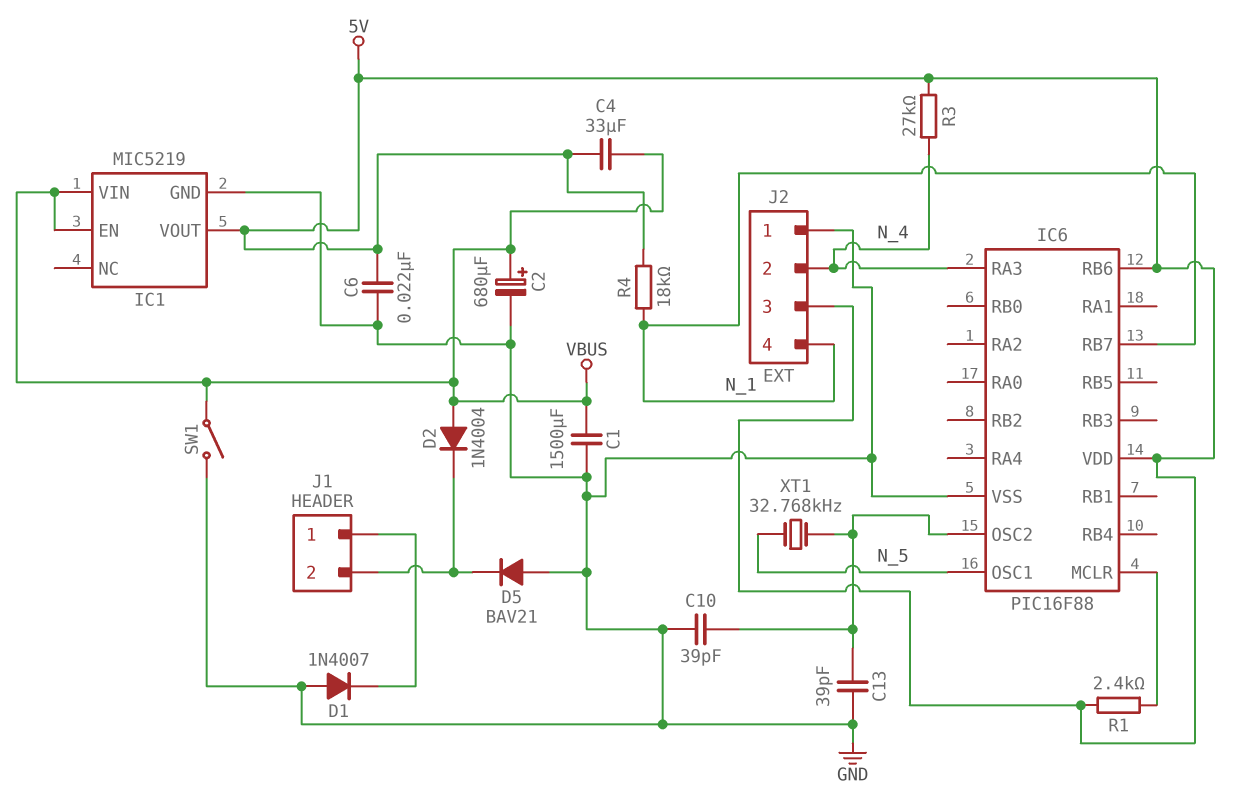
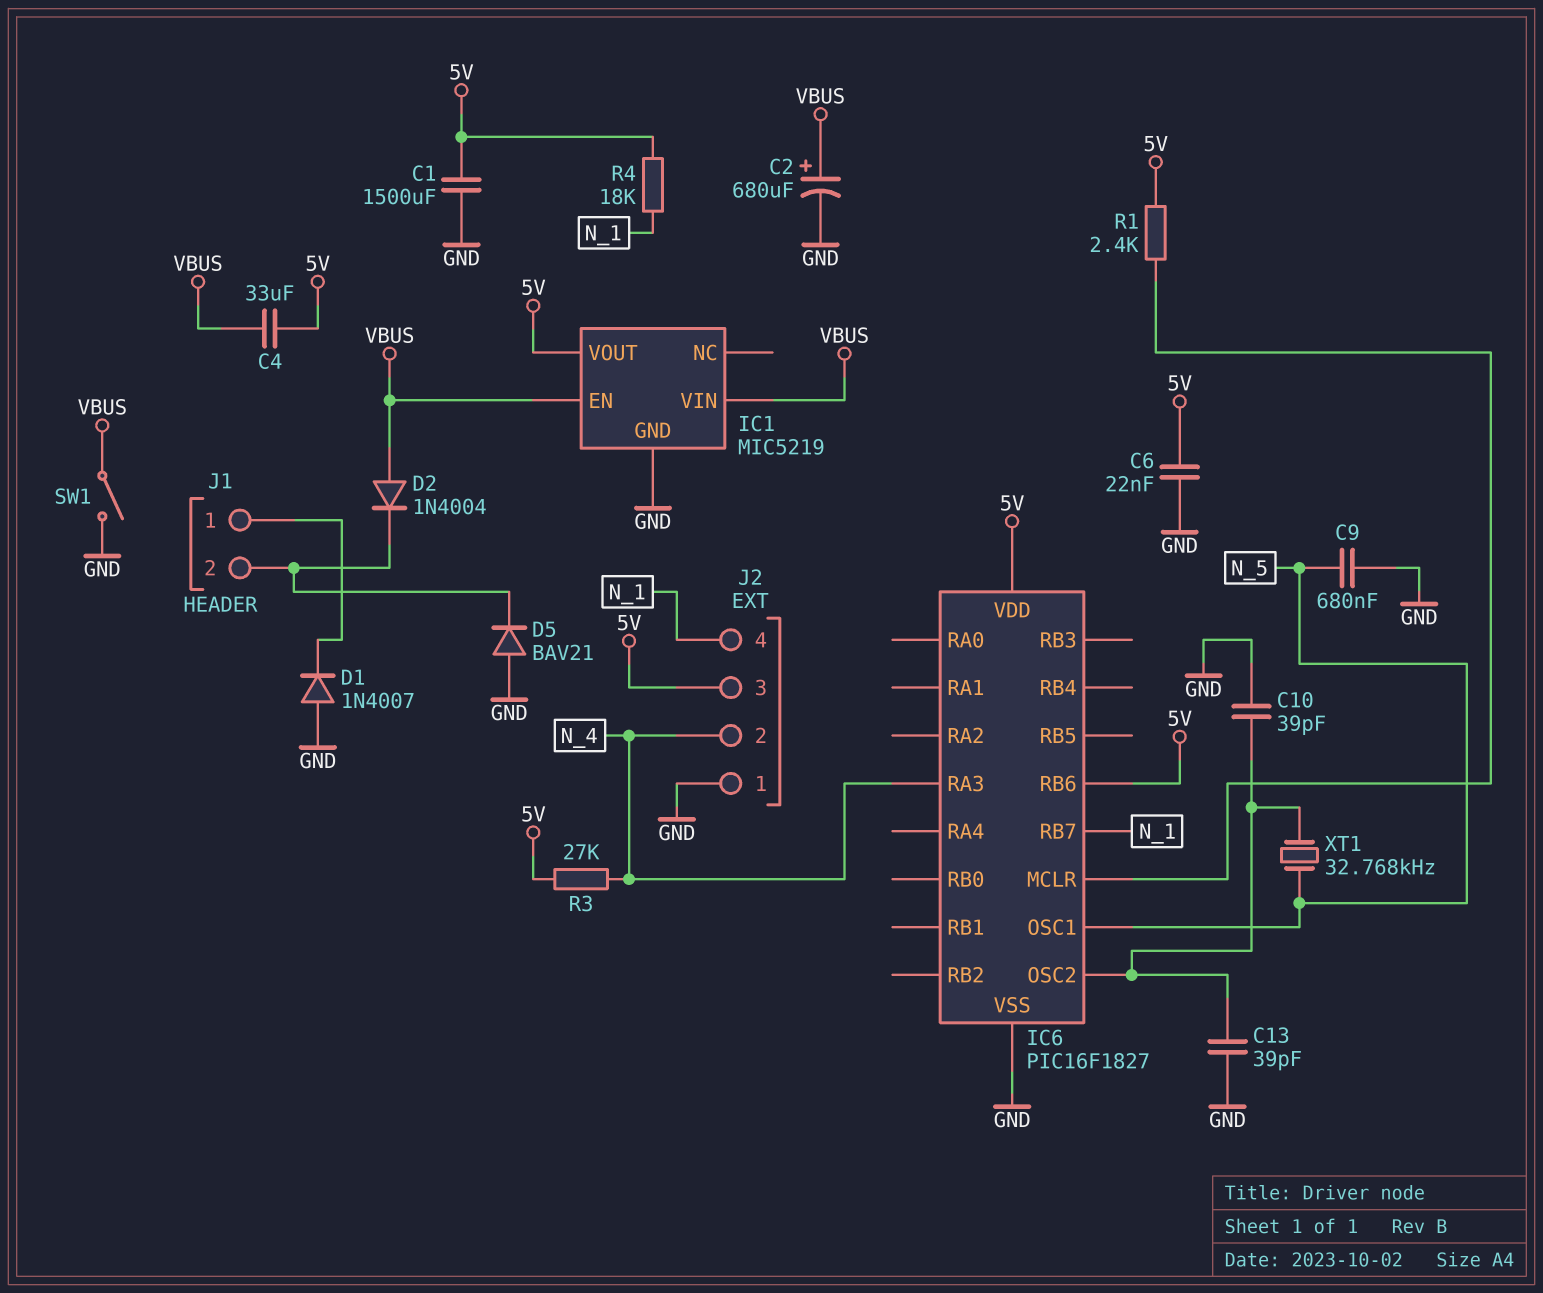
C1: 1500uF (GND, VBUS) -> 1500uF (5V, GND)
C9: none -> 680nF (GND, N_5)
IC6: PIC16F88 -> PIC16F1827

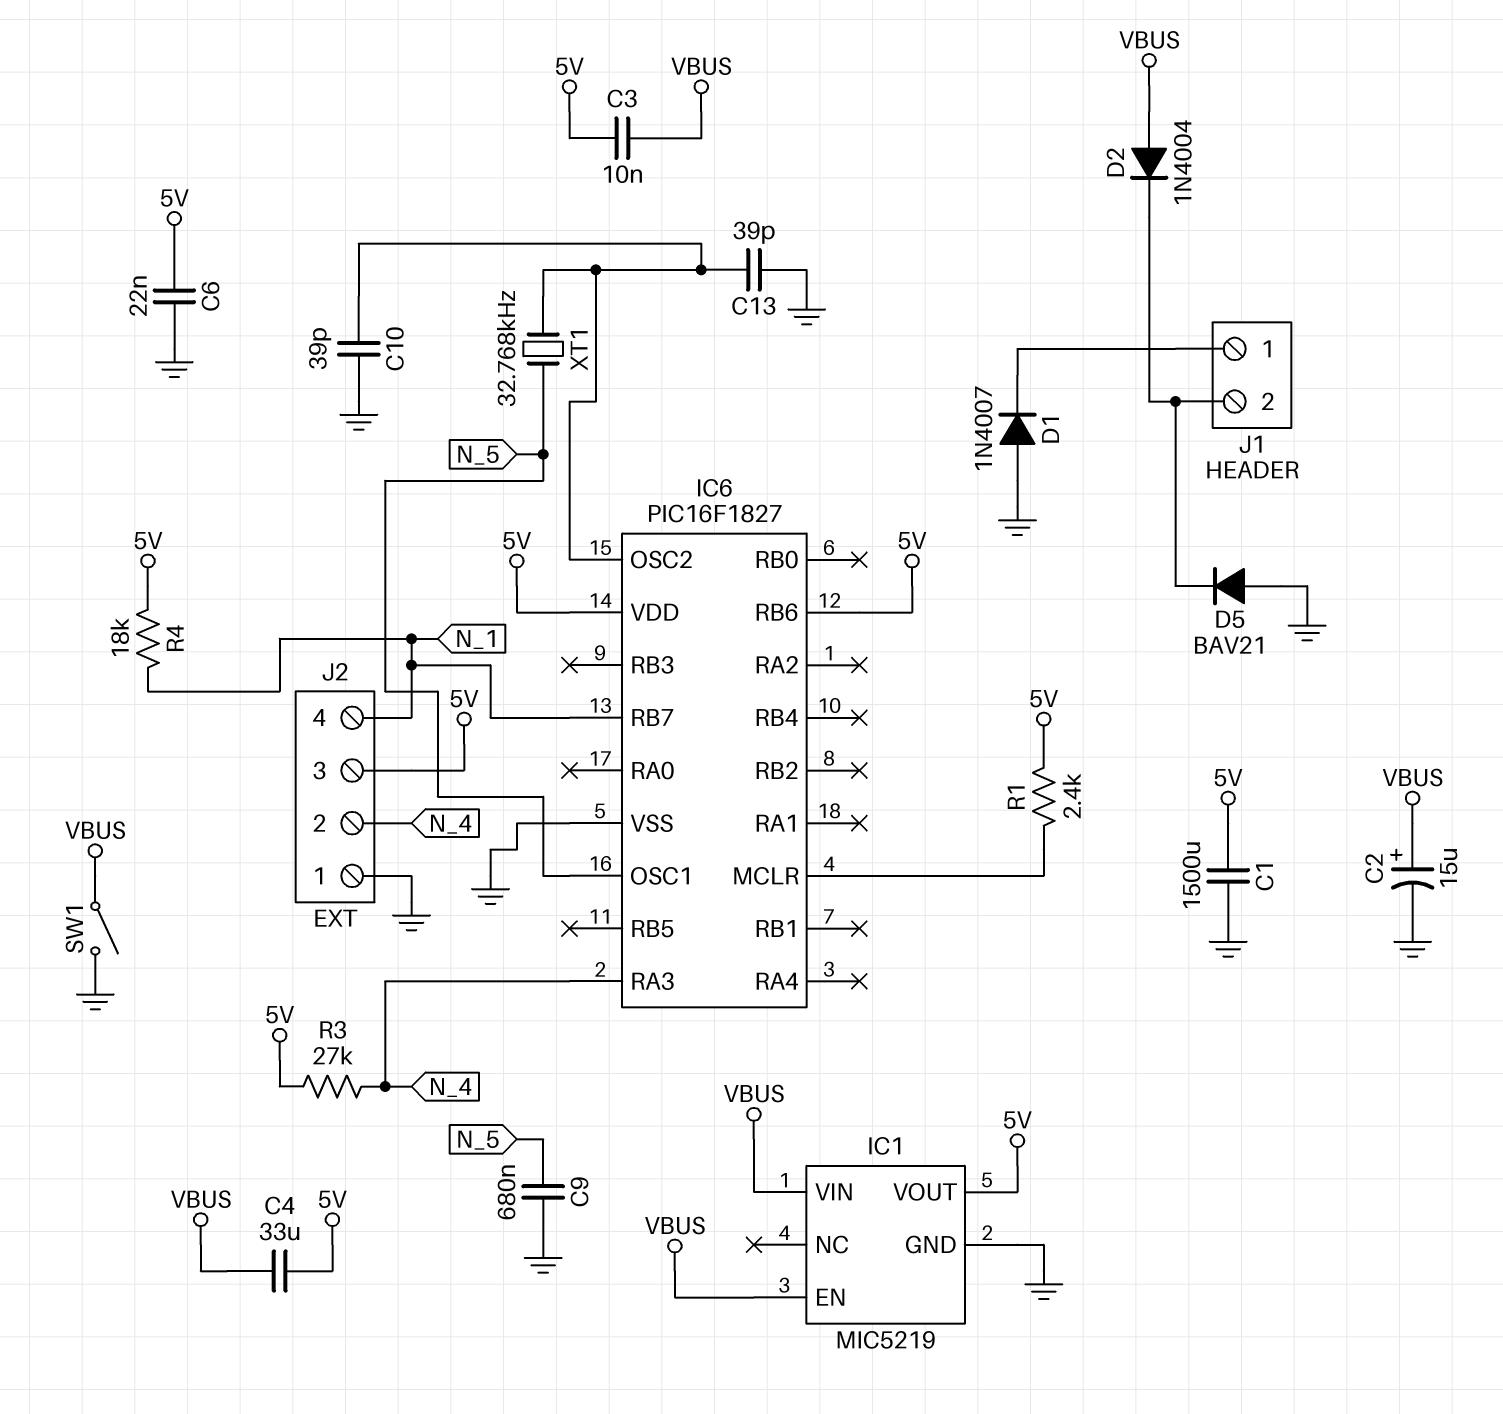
C2: 680uF (plus VBUS, minus GND) -> 15uF (plus VBUS, minus GND)
C3: none -> 10nF (5V, VBUS)

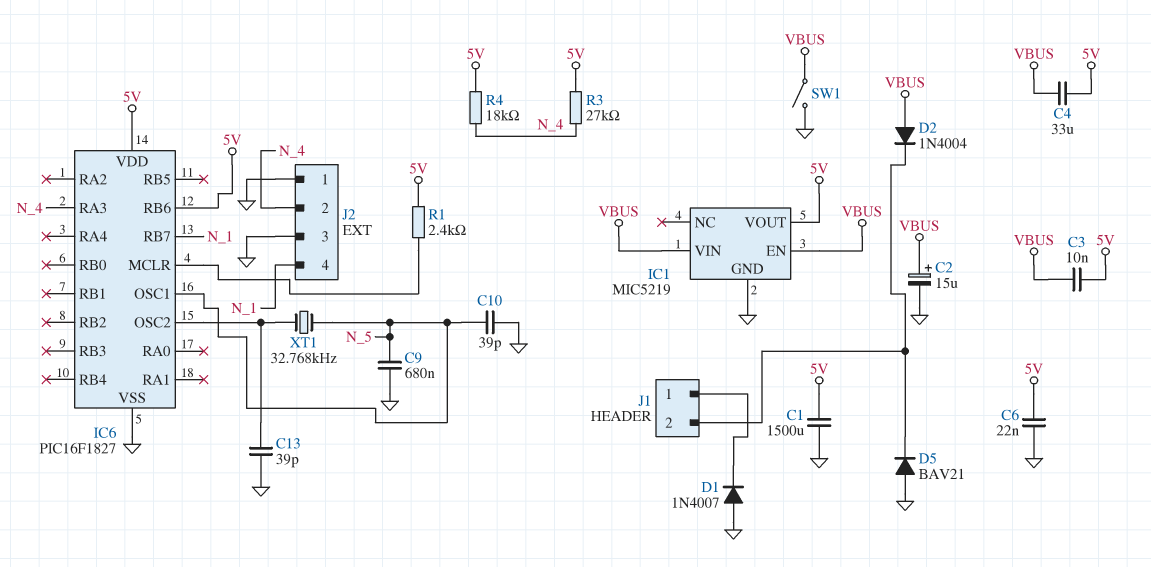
C10: 39pF (GND, IC6/OSC2) -> 39pF (GND, N_5)
J2 pin 3: 5V -> GND
R4: 18k (5V, N_1) -> 18k (5V, N_4)

